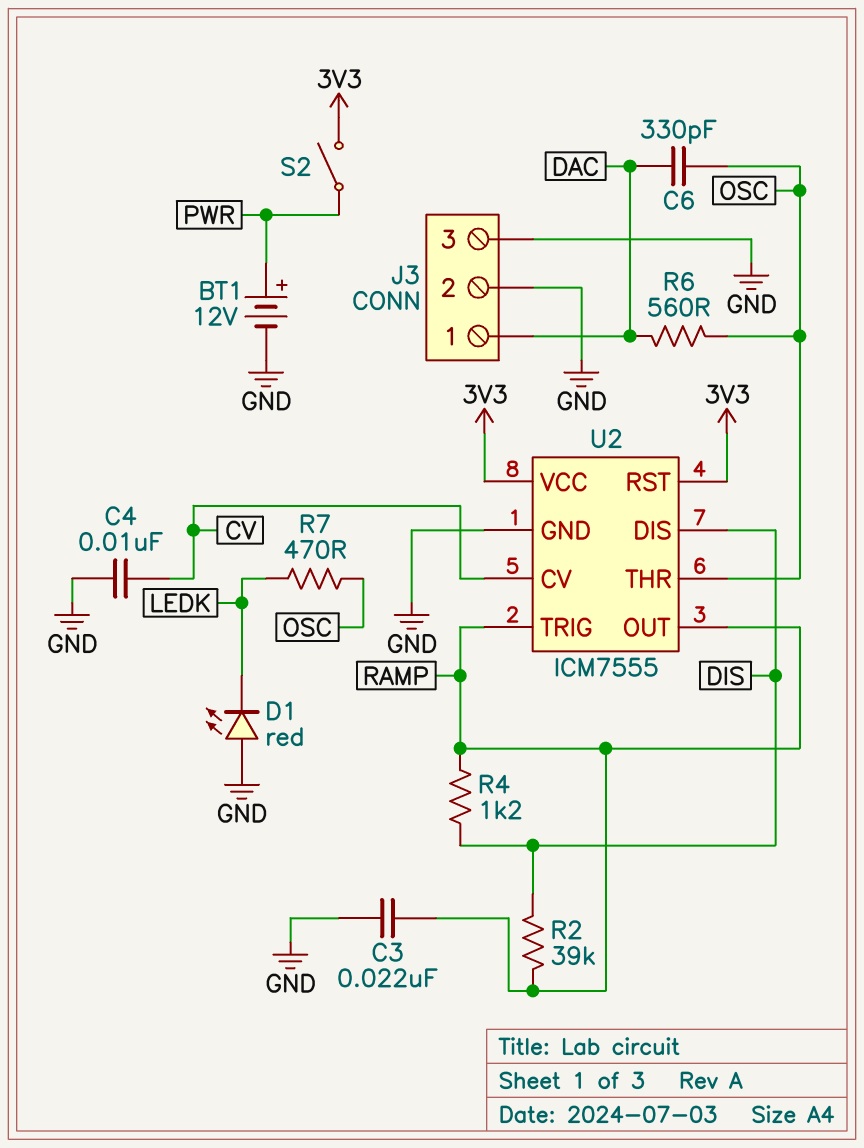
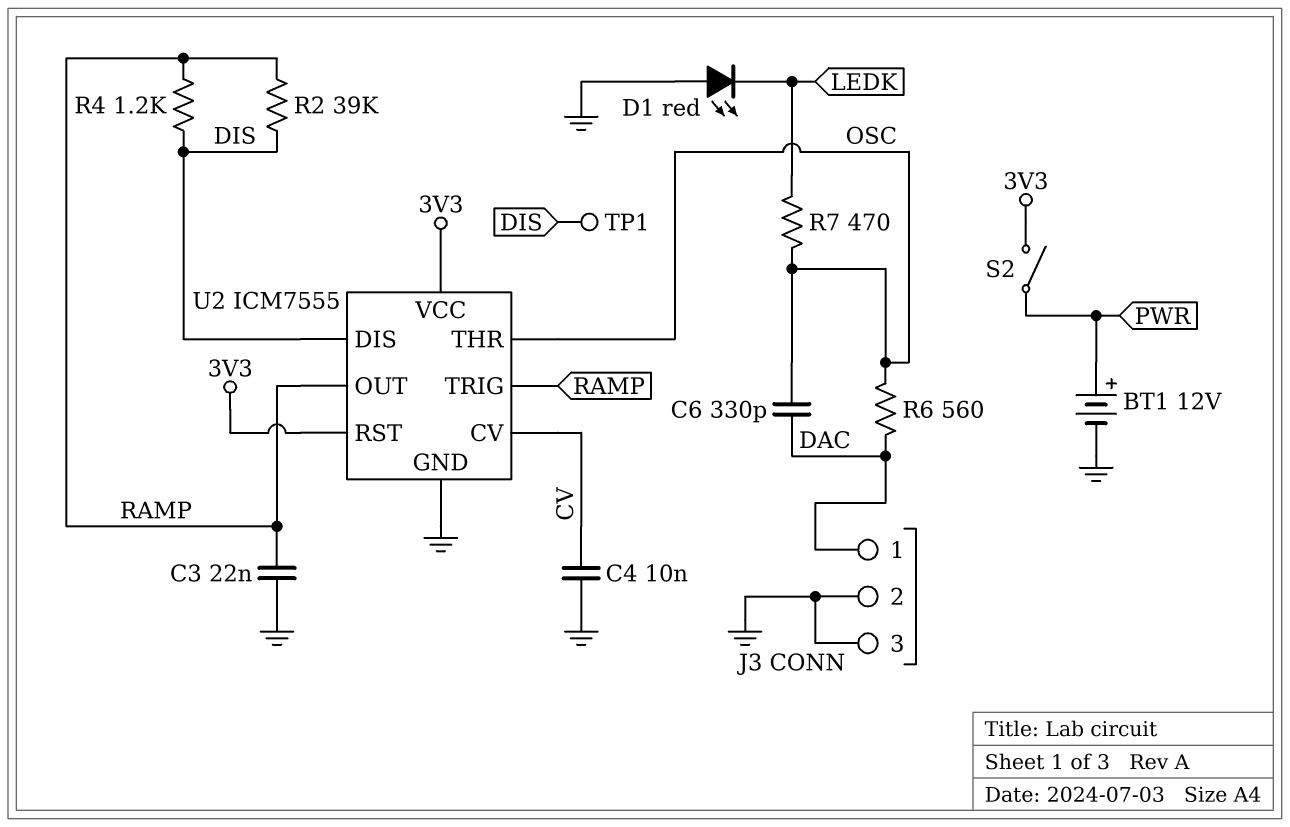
TP1: none -> test point (DIS)

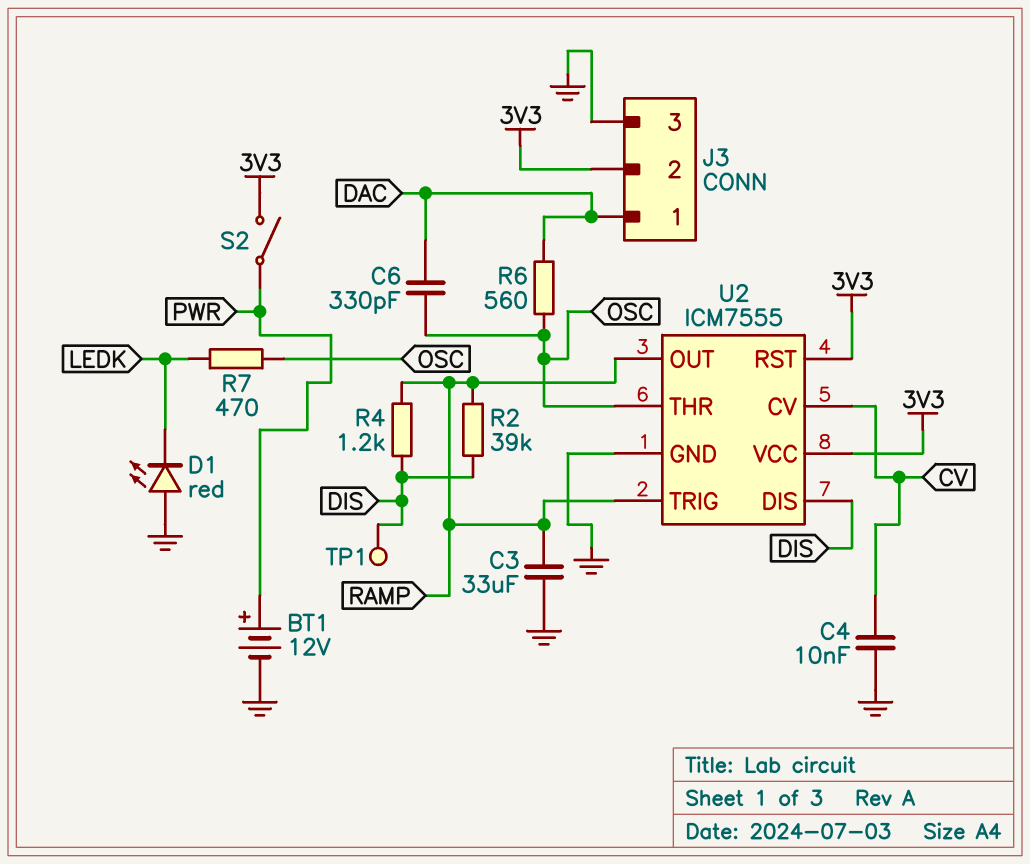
C3: 22nF (GND, RAMP) -> 33uF (GND, RAMP)
J3 pin 2: GND -> 3V3

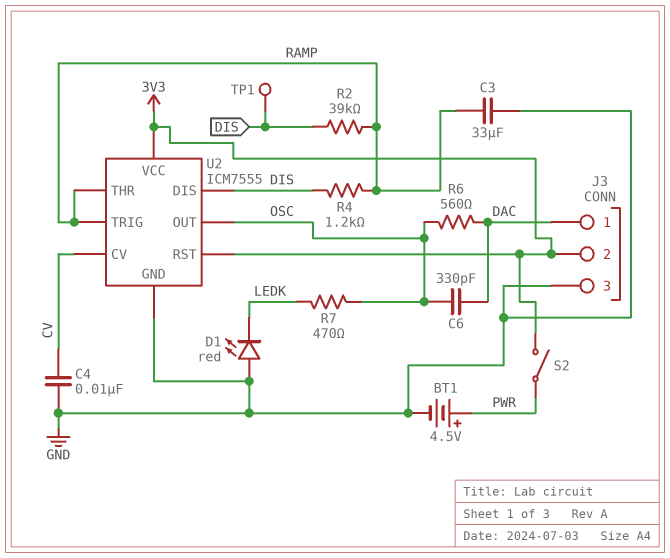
BT1: 12V (plus PWR, minus GND) -> 4.5V (plus PWR, minus GND)
U2 pin OUT: RAMP -> OSC
U2 pin THR: OSC -> RAMP

